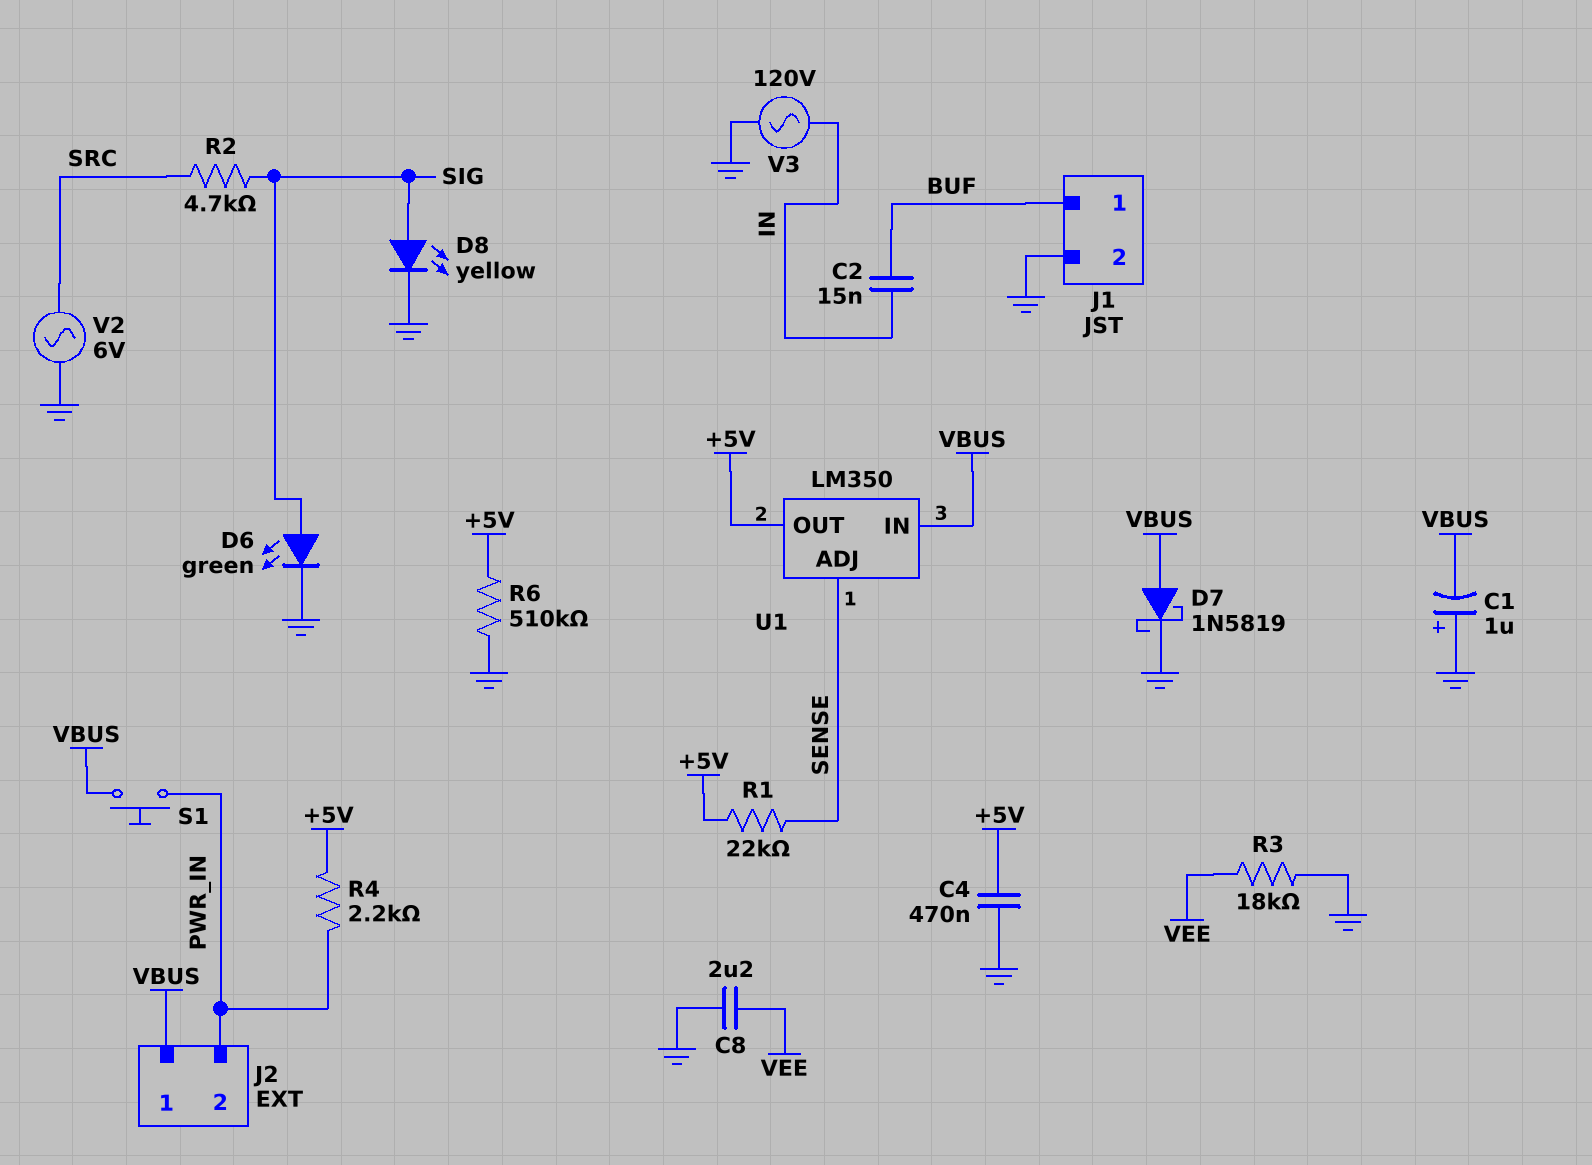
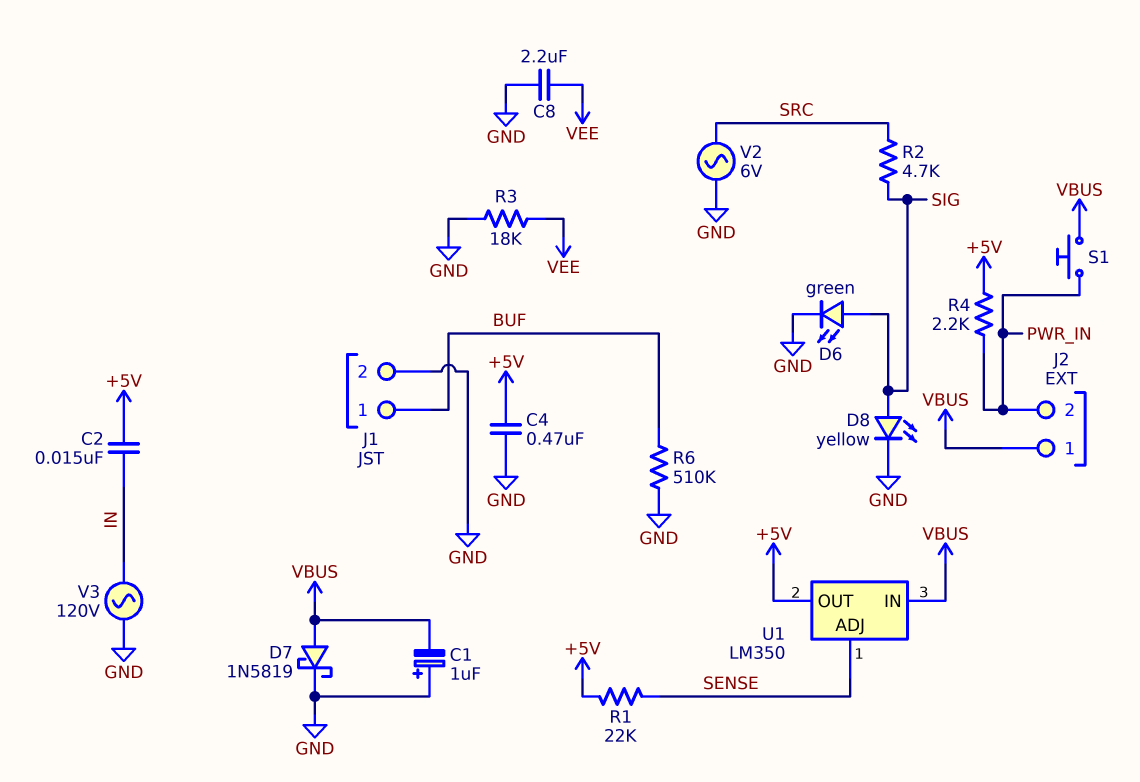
C2: 15nF (BUF, IN) -> 15nF (+5V, IN)
R6: 510k (+5V, GND) -> 510k (BUF, GND)

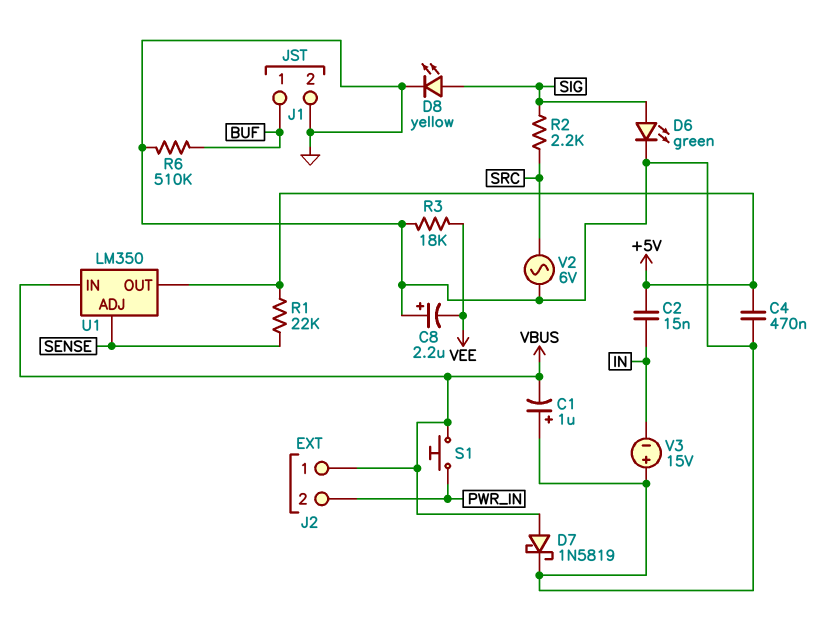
C8: 2.2uF (GND, VEE) -> 2.2uF (plus GND, minus VEE)
R2: 4.7k (SIG, SRC) -> 2.2k (SIG, SRC)
R4: 2.2k (+5V, PWR_IN) -> none
V3: AC 120V (GND, IN) -> 15V (plus GND, minus IN)

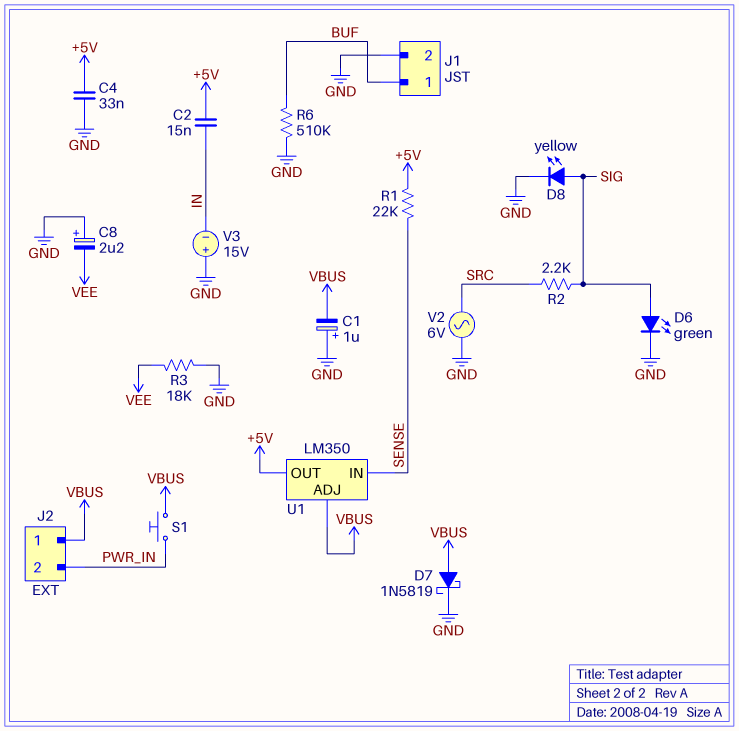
C4: 470nF (+5V, GND) -> 33nF (+5V, GND)
U1 pin ADJ: SENSE -> VBUS
U1 pin IN: VBUS -> SENSE

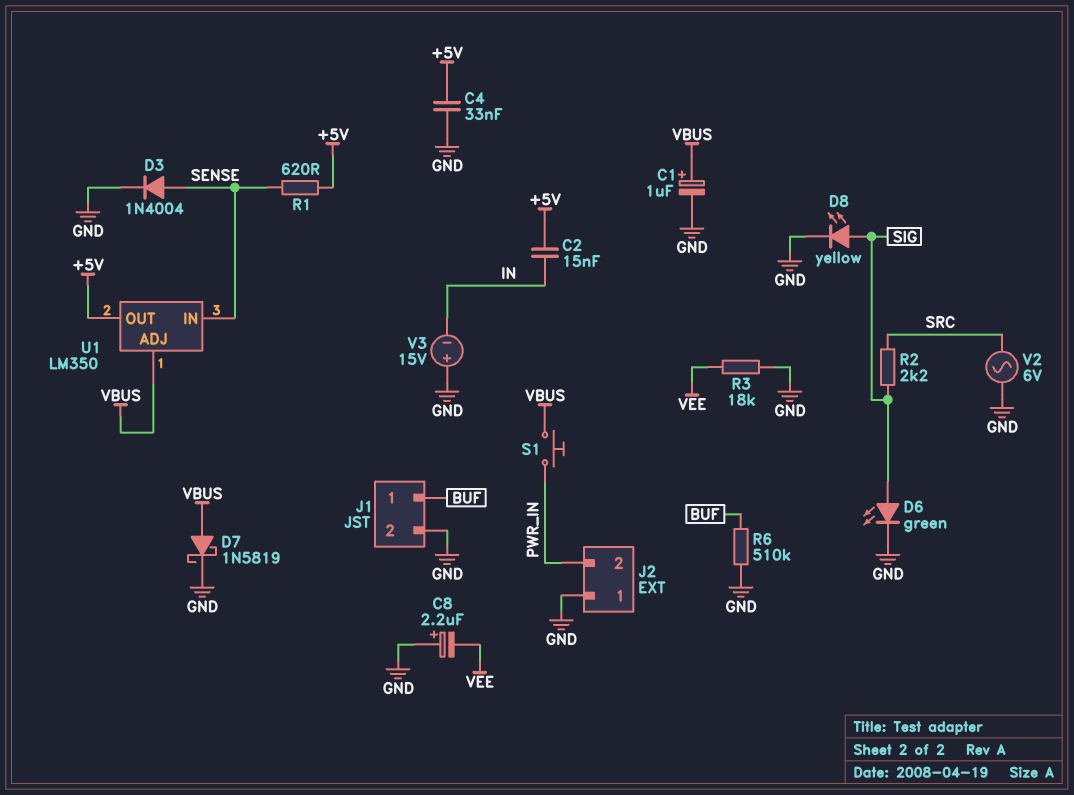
C1: 1uF (plus GND, minus VBUS) -> 1uF (plus VBUS, minus GND)
D3: none -> diode 1N4004 (A SENSE, K GND)
J2 pin 1: VBUS -> GND
R1: 22k (+5V, SENSE) -> 620 (+5V, SENSE)

